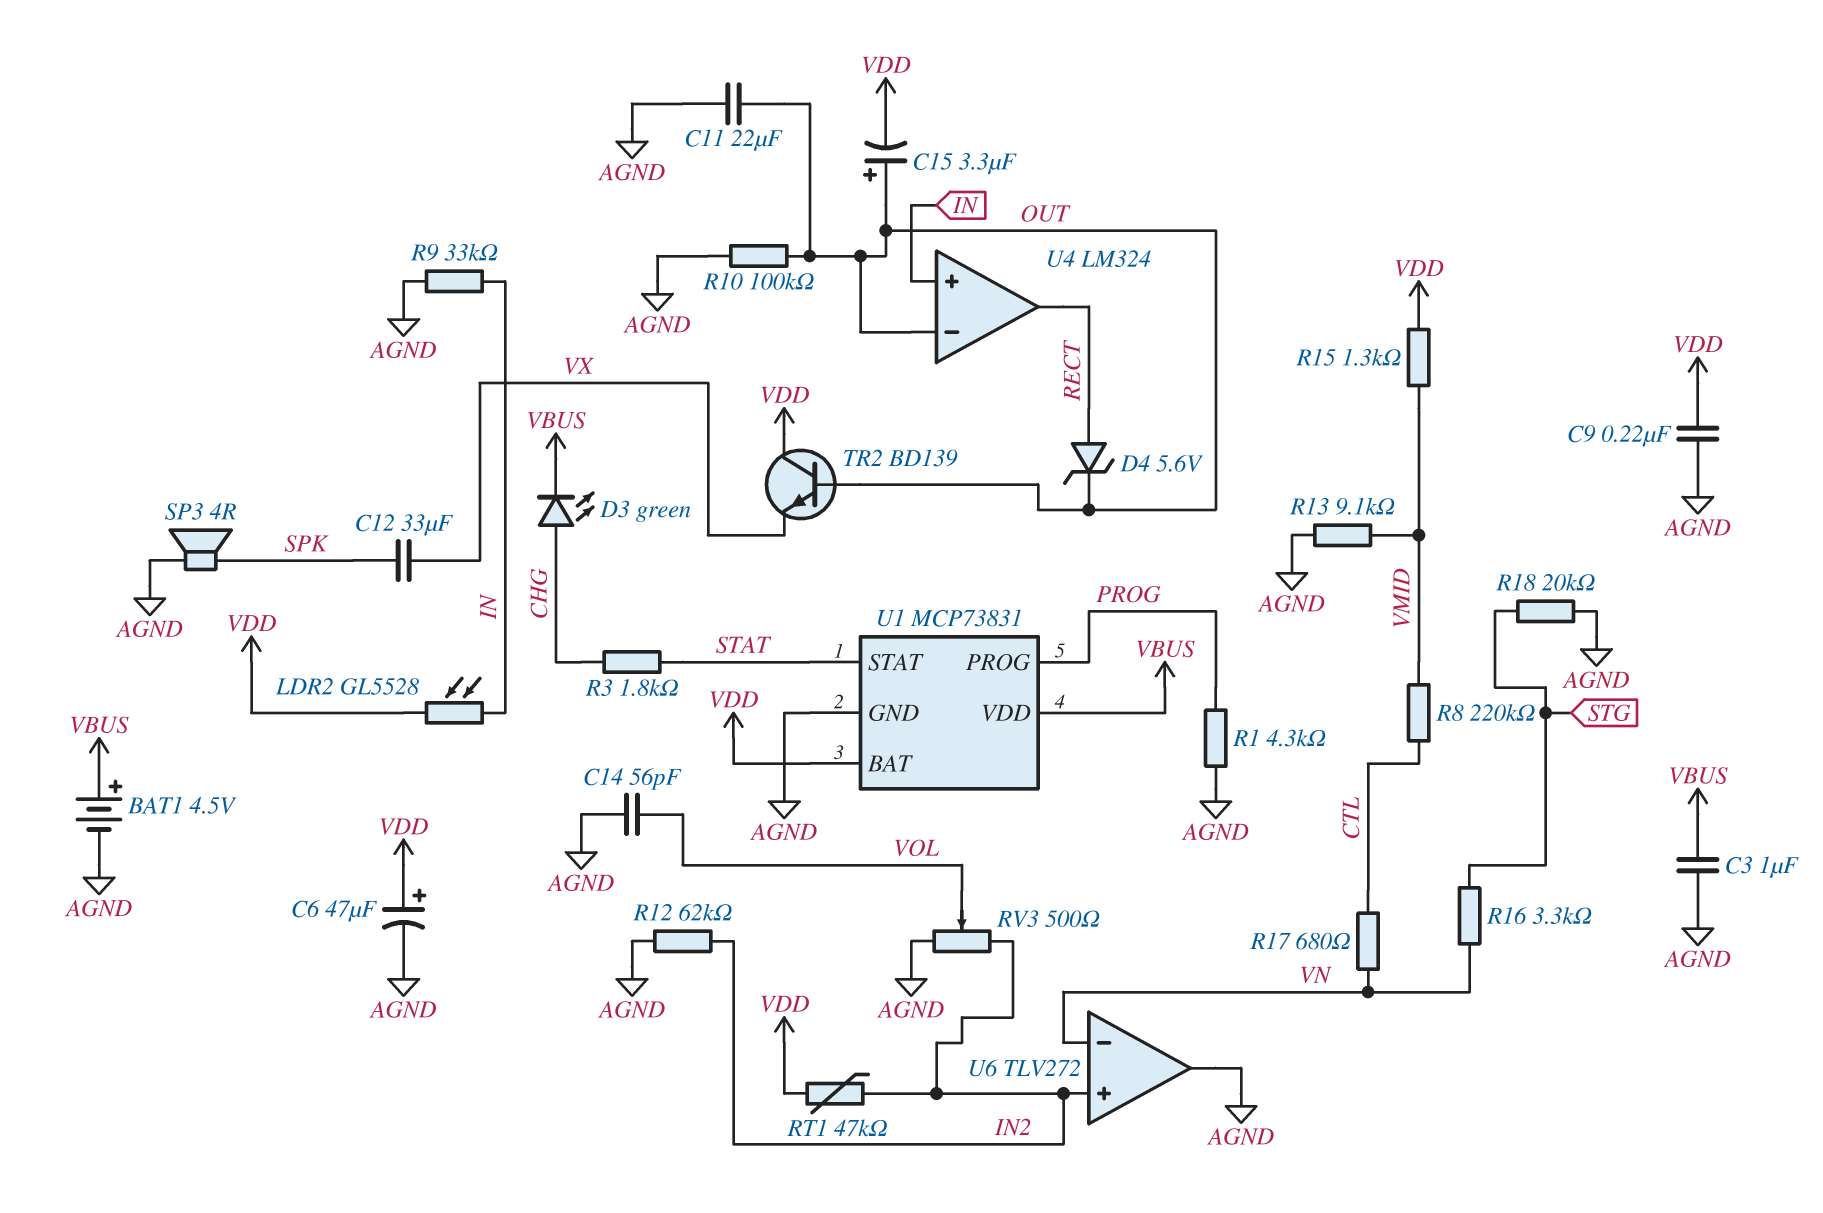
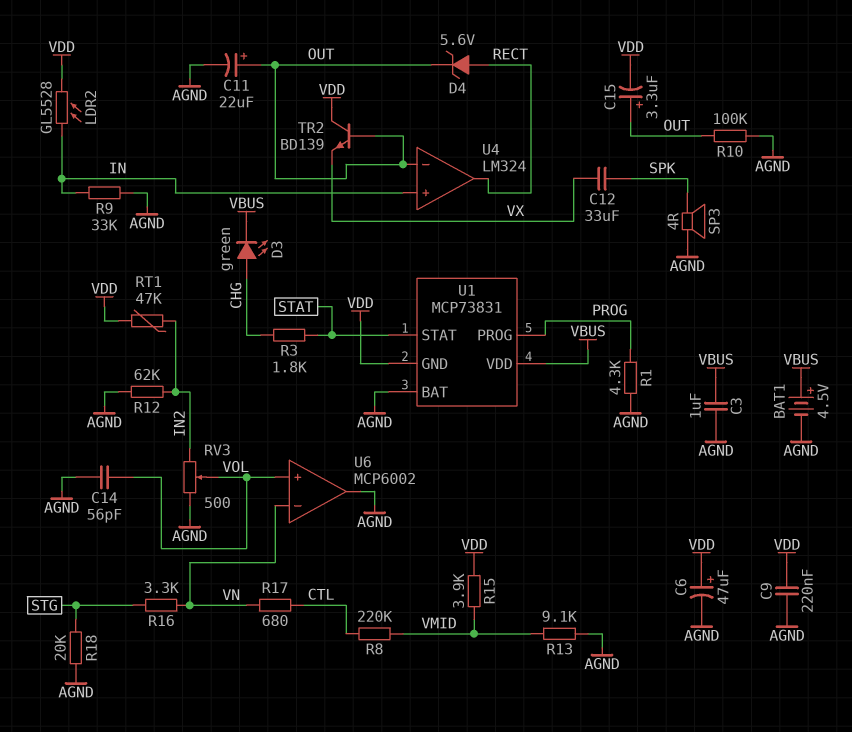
C11: 22uF (AGND, OUT) -> 22uF (plus OUT, minus AGND)
R15: 1.3k (VDD, VMID) -> 3.9k (VDD, VMID)
U1 pin BAT: VDD -> AGND
U1 pin GND: AGND -> VDD
U6: TLV272 -> MCP6002
U6 pin in+: IN2 -> VOL

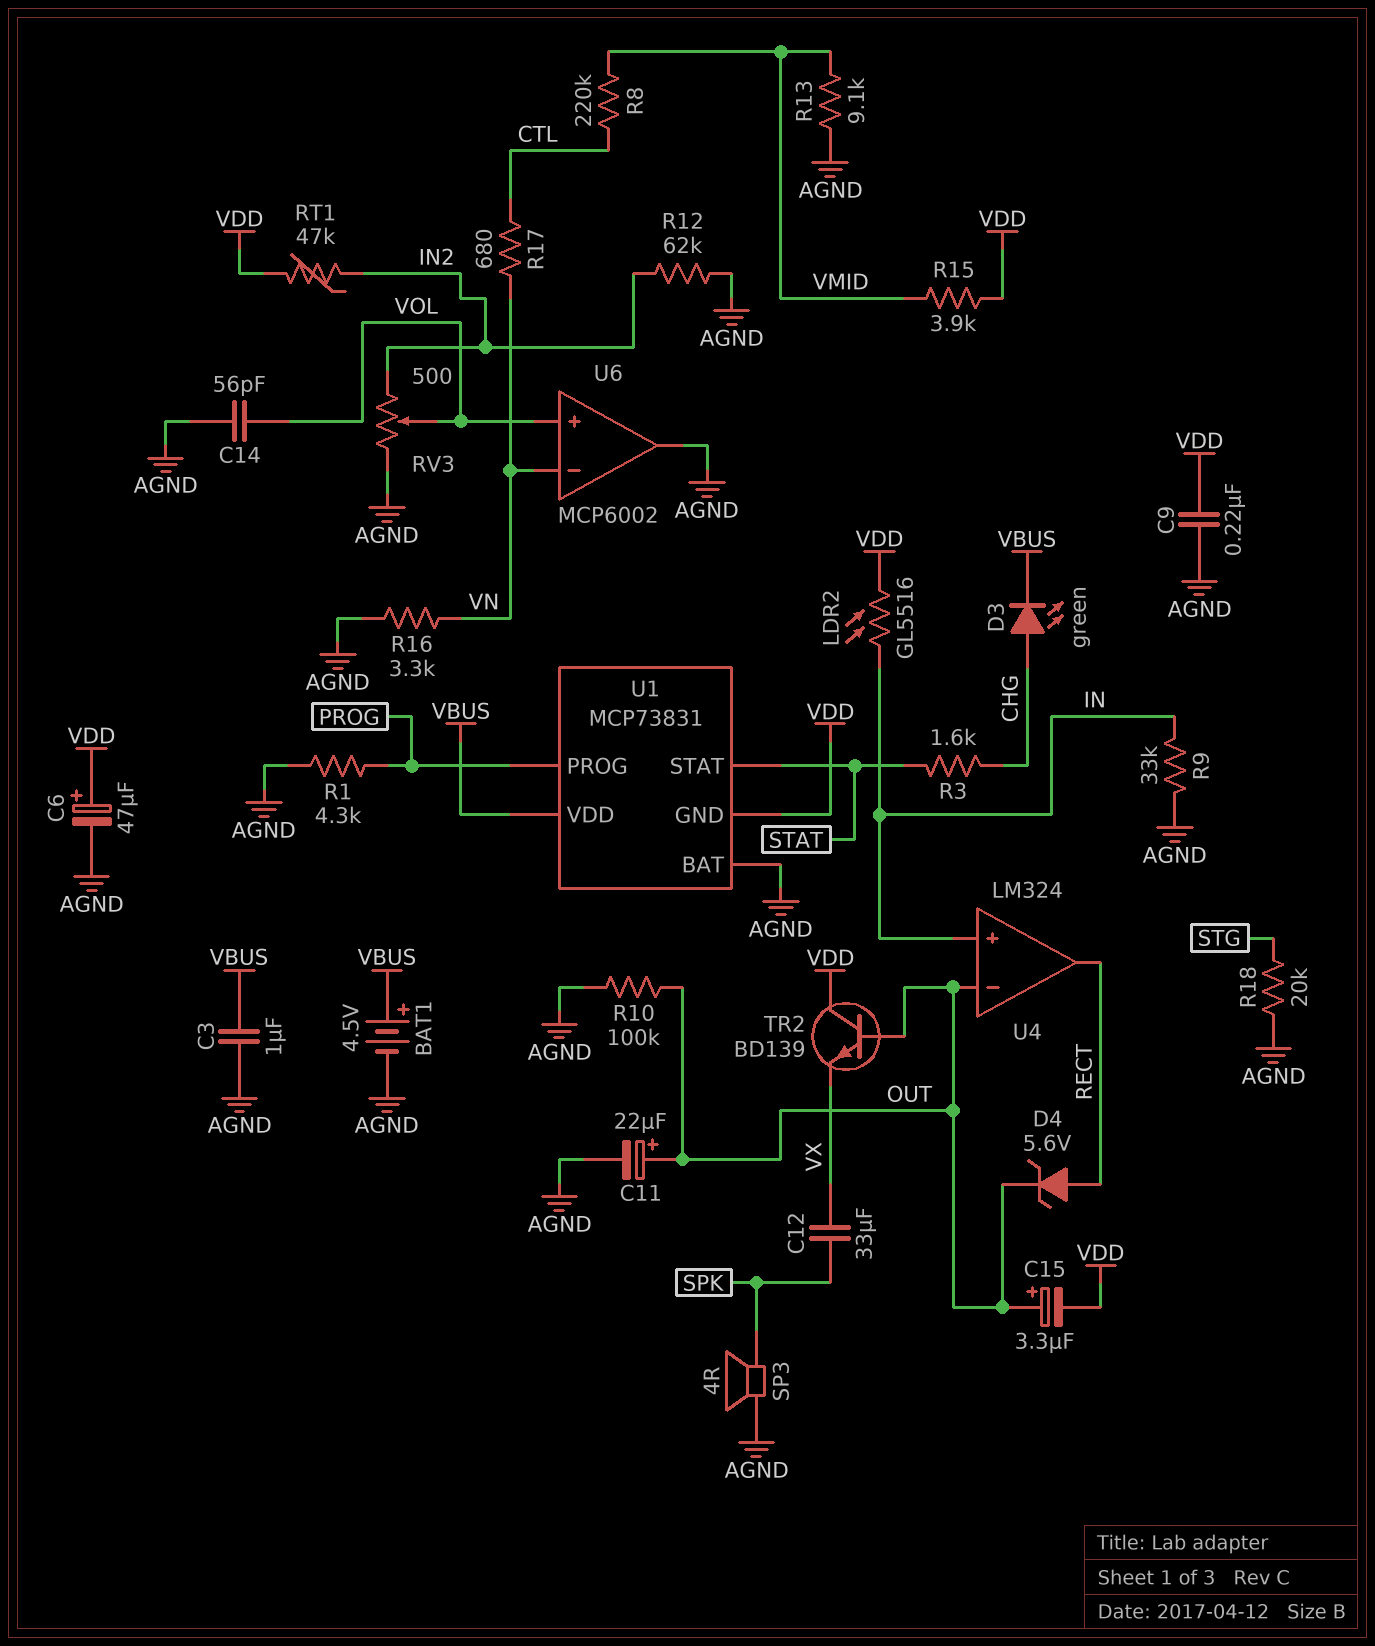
LDR2: GL5528 (IN, VDD) -> GL5516 (IN, VDD)
R3: 1.8k (CHG, STAT) -> 1.6k (CHG, STAT)
R16: 3.3k (STG, VN) -> 3.3k (AGND, VN)

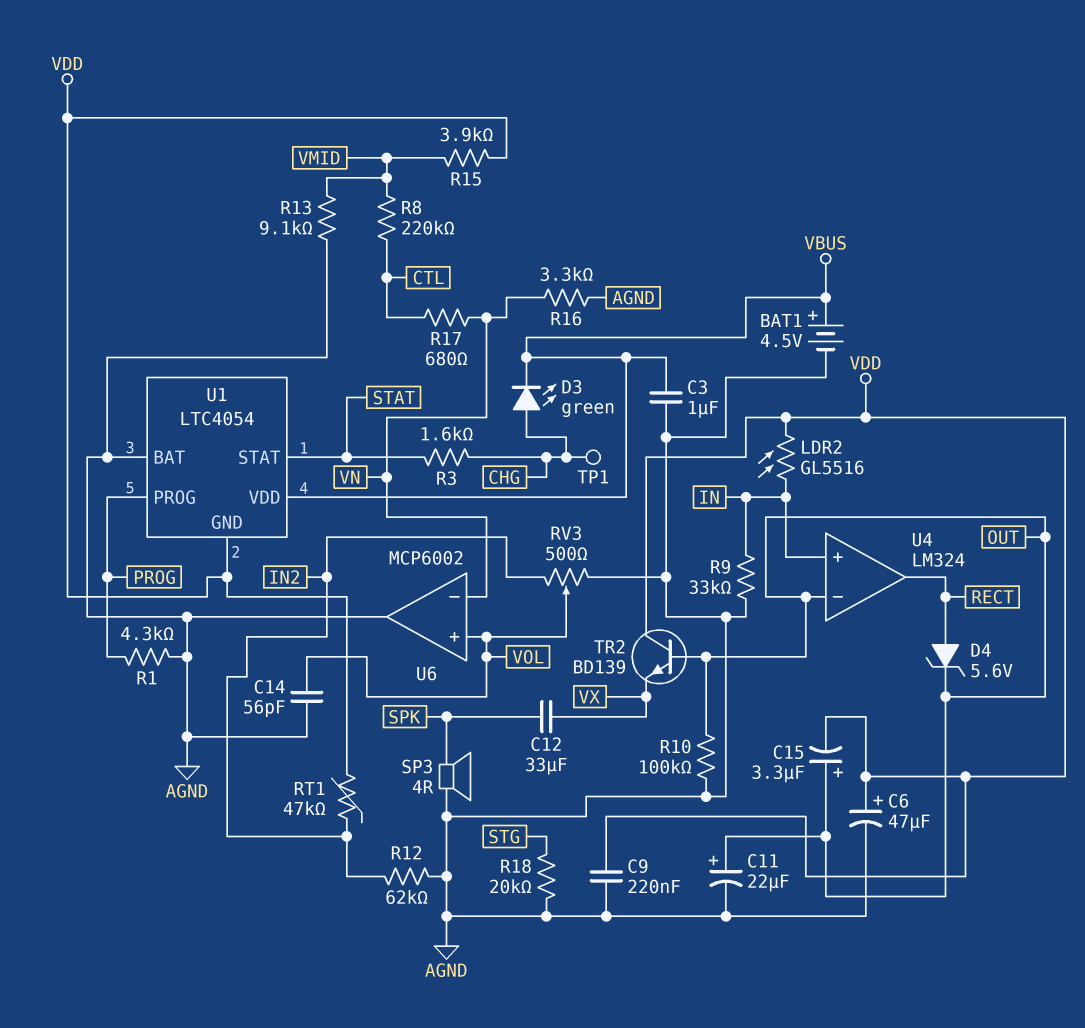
TP1: none -> test point (CHG)
U1: MCP73831 -> LTC4054

